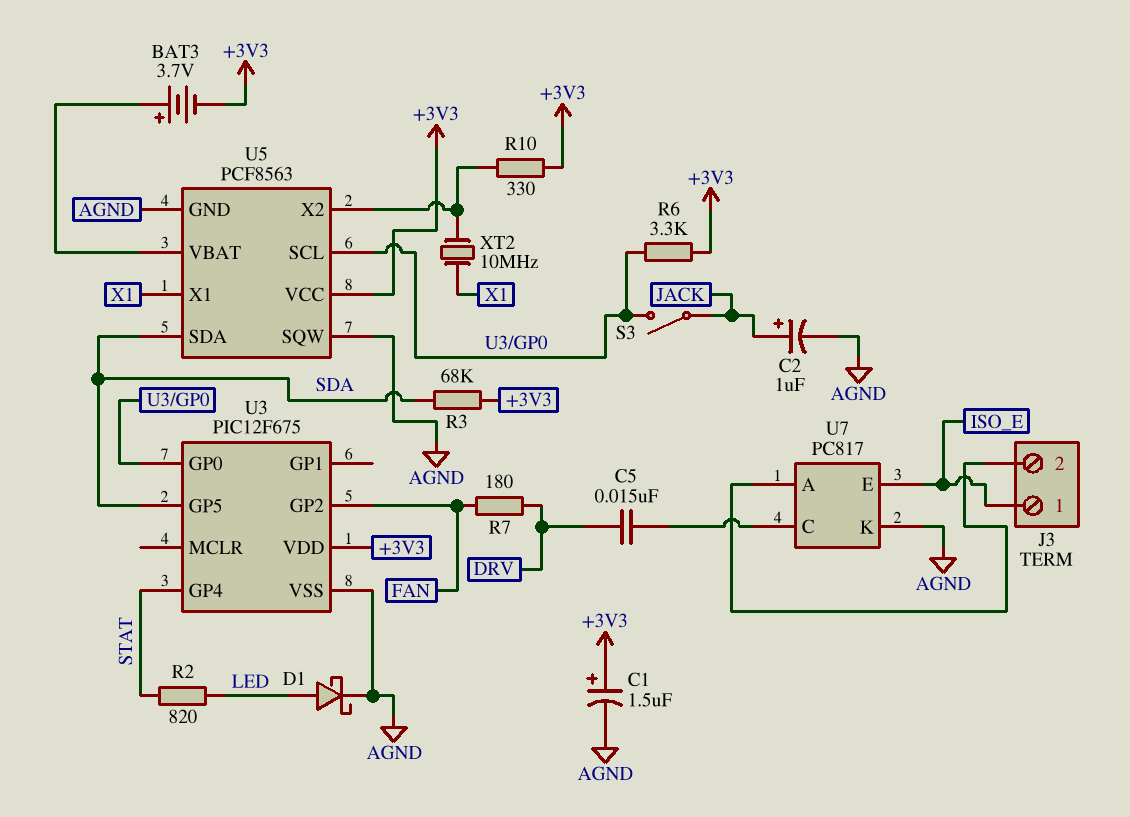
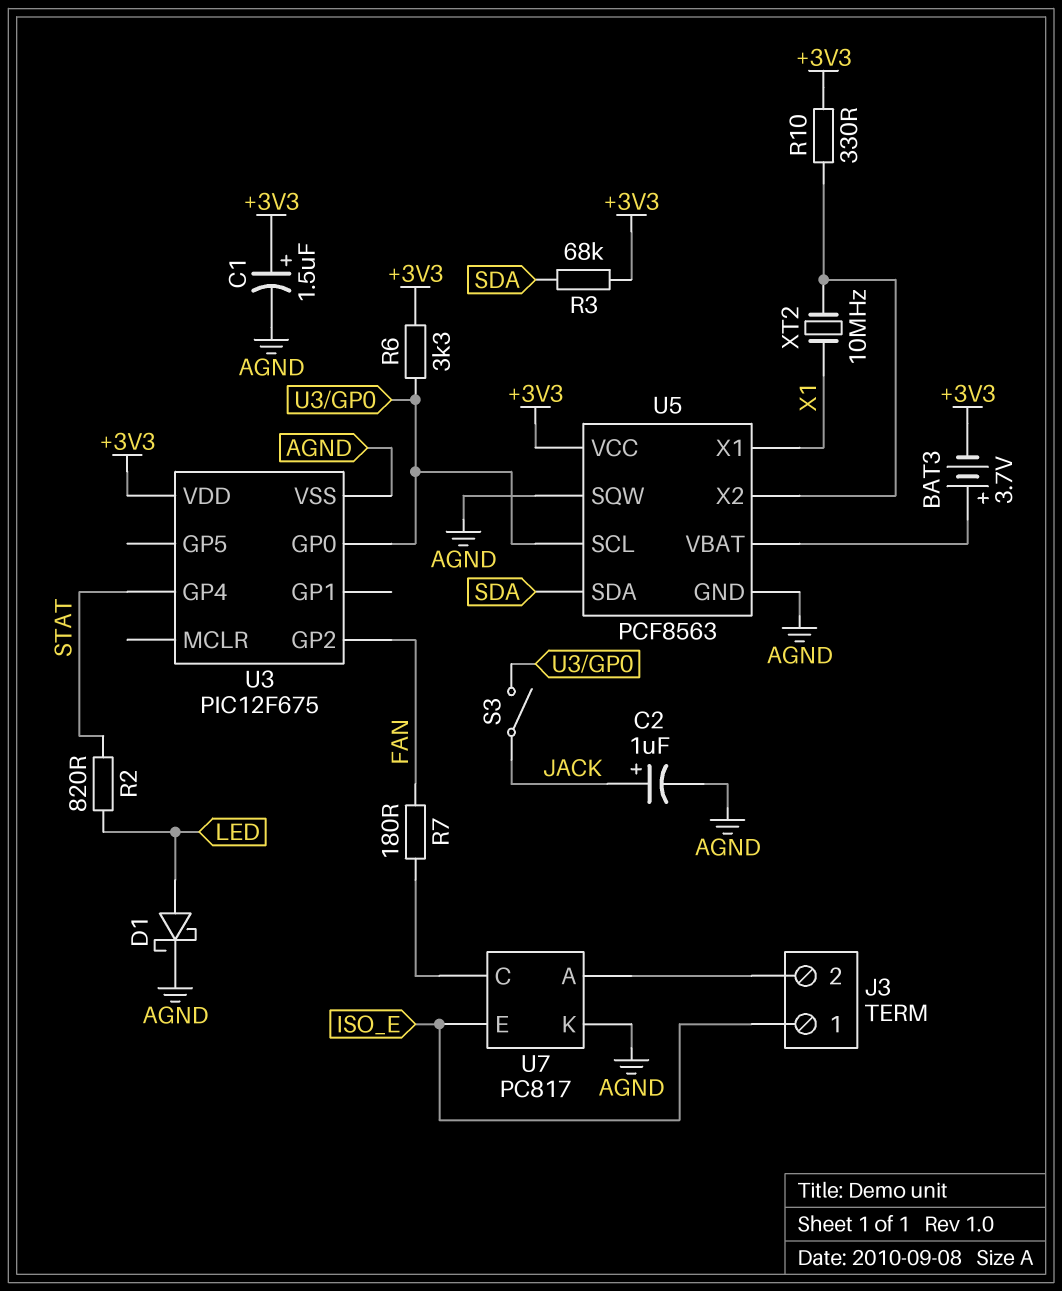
C5: 15nF (DRV, U7/C) -> none
R7: 180 (DRV, FAN) -> 180 (FAN, U7/C)
U3 pin GP5: SDA -> none

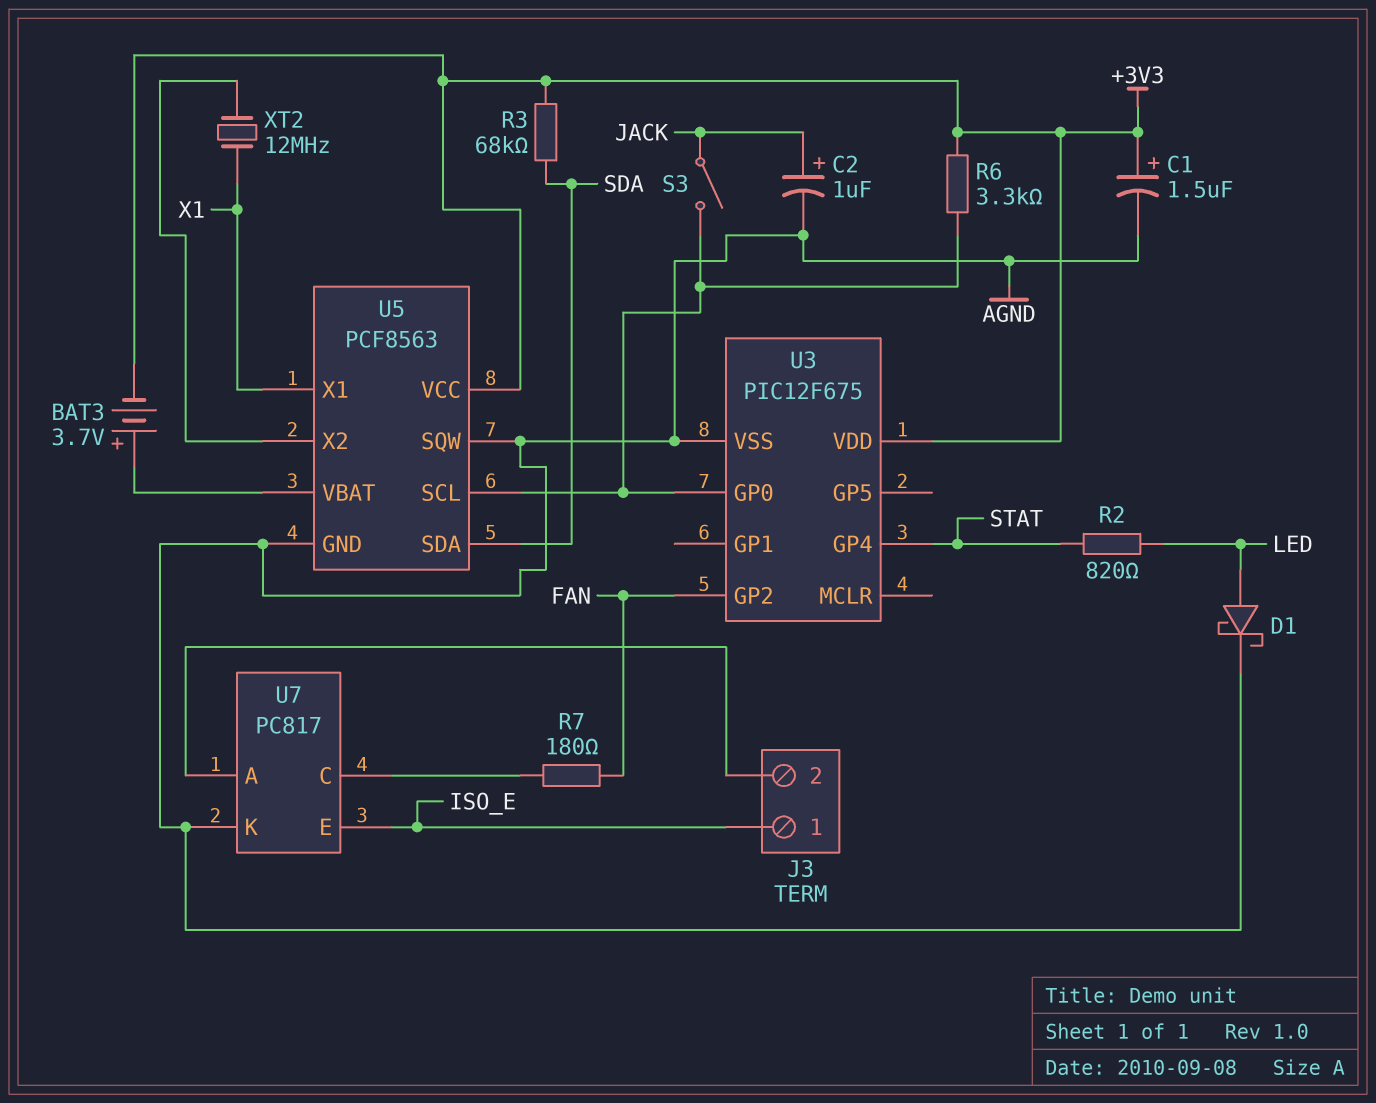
R10: 330 (+3V3, U5/X2) -> none
XT2: 10MHz (U5/X2, X1) -> 12MHz (U5/X2, X1)

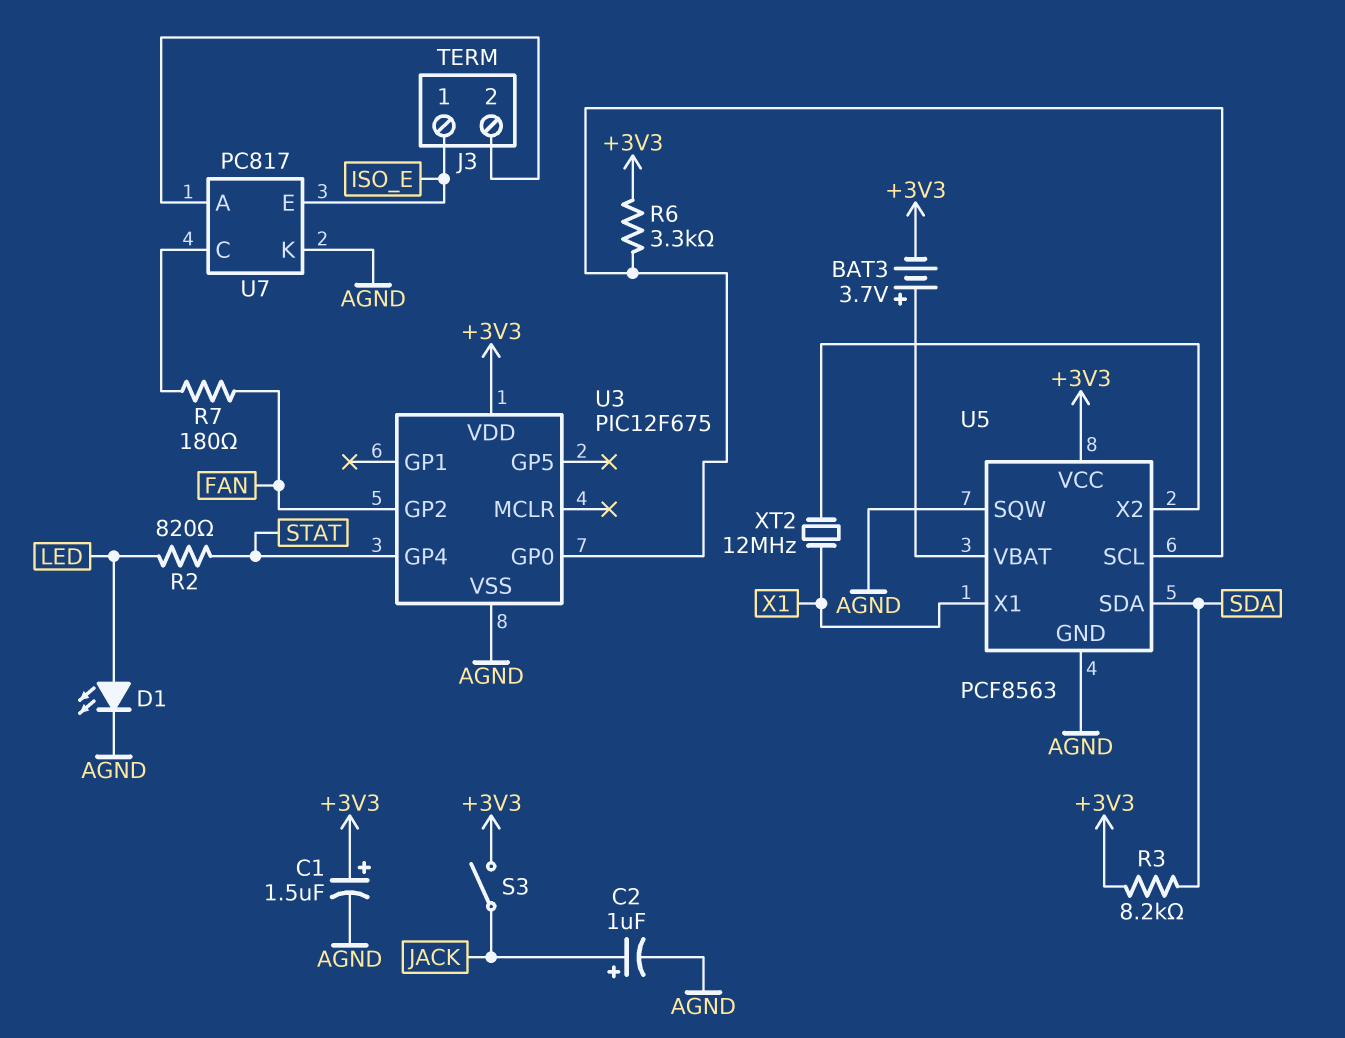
D1: schottky (A LED, K AGND) -> LED (A LED, K AGND)
R3: 68k (+3V3, SDA) -> 8.2k (+3V3, SDA)
S3: switch (JACK, U3/GP0) -> switch (+3V3, JACK)

